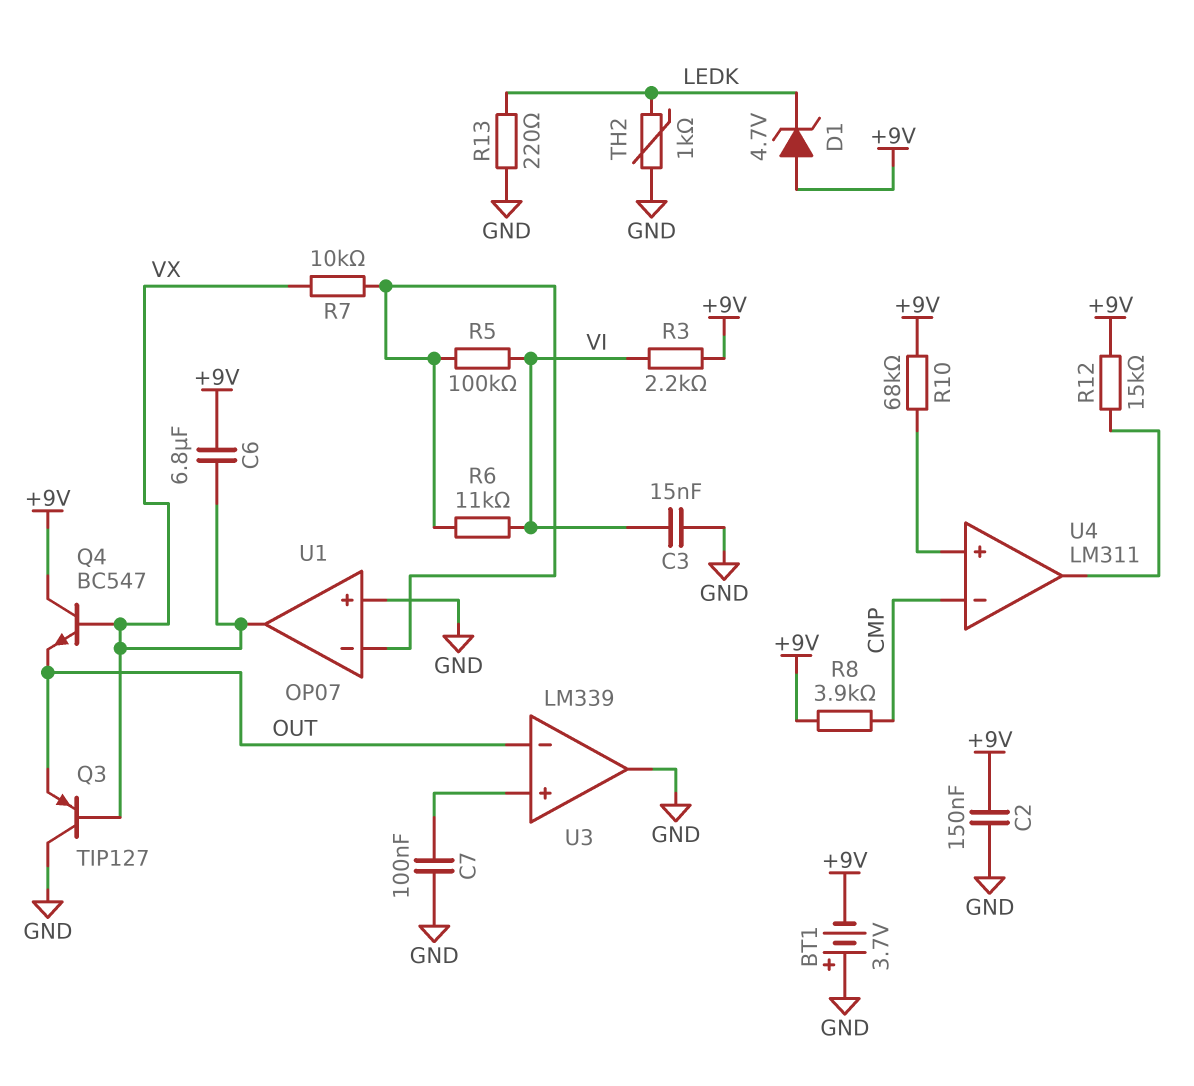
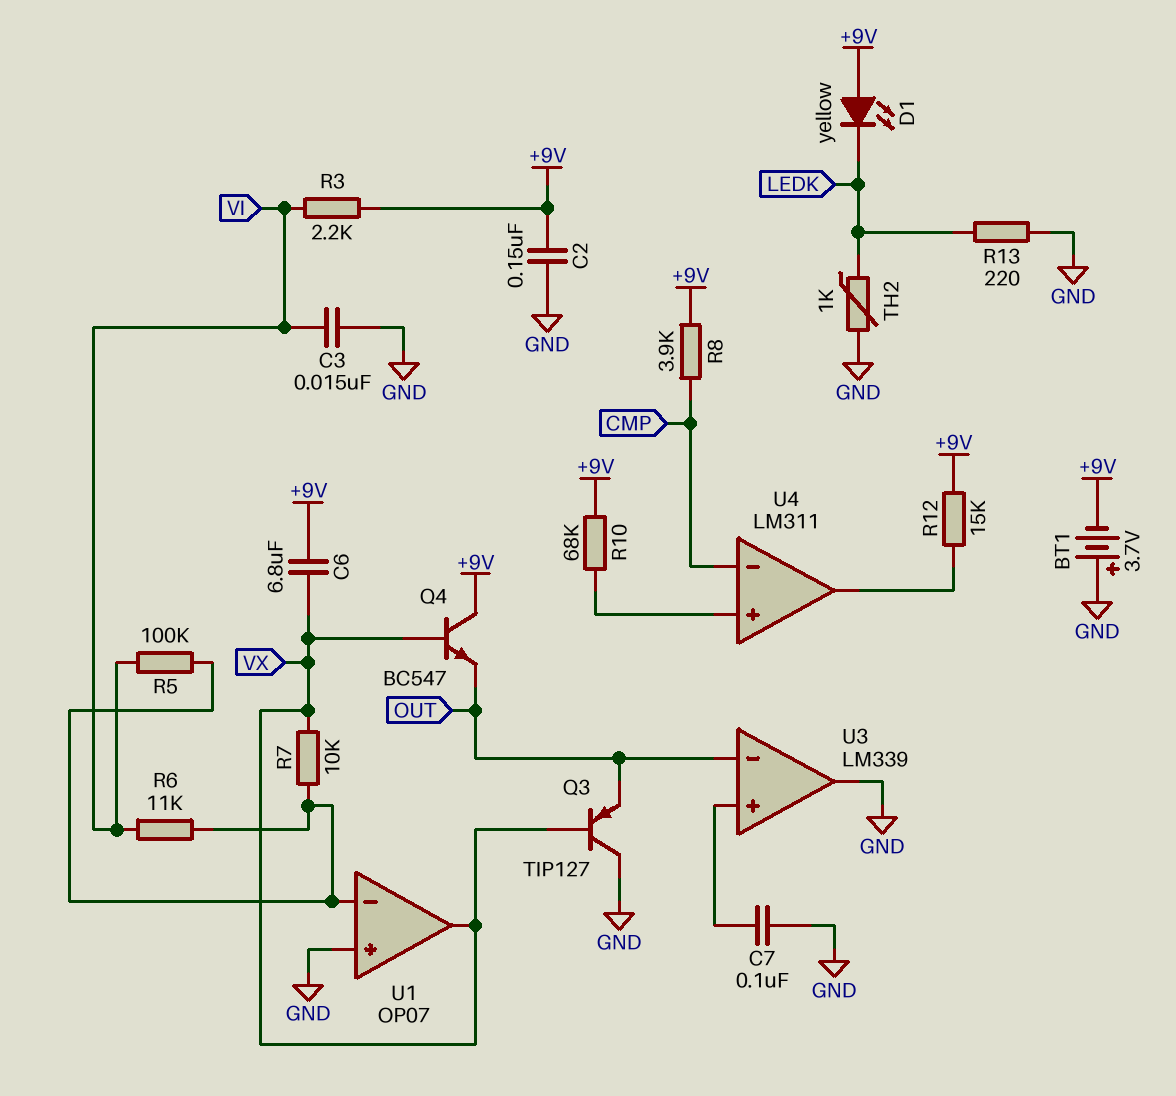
D1: zener 4.7V (A +9V, K LEDK) -> LED yellow (A +9V, K LEDK)

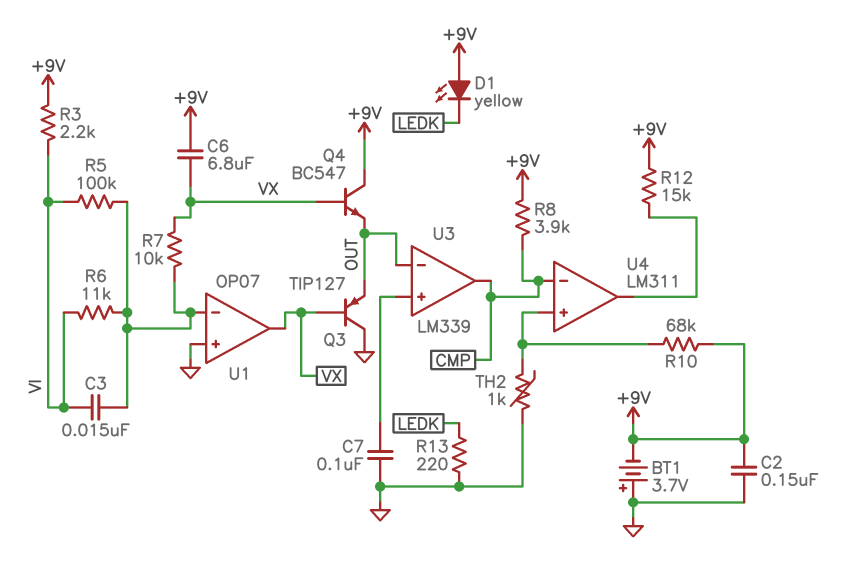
C3: 15nF (GND, VI) -> 15nF (U1/in-, VI)
TH2: 1k (GND, LEDK) -> 1k (GND, U4/in+)
U3 pin out: GND -> CMP

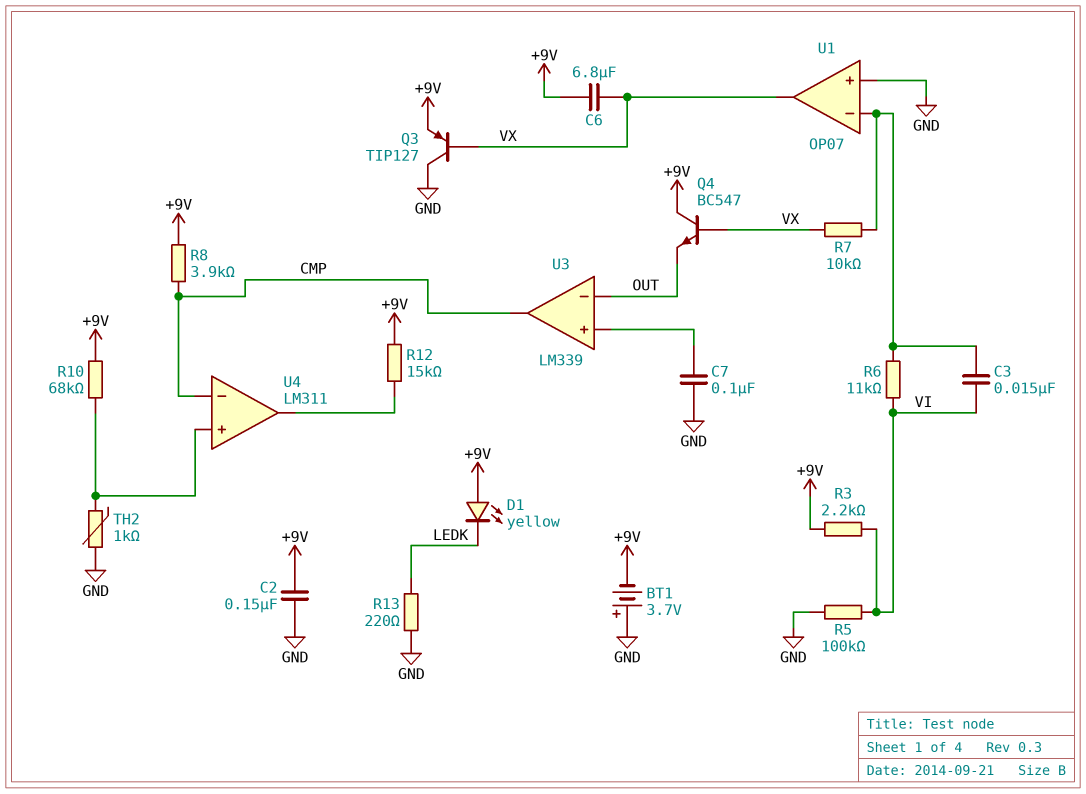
Q3: PNP TIP127 (B VX, C GND, E OUT) -> PNP TIP127 (B VX, C GND, E +9V)
R5: 100k (U1/in-, VI) -> 100k (GND, VI)

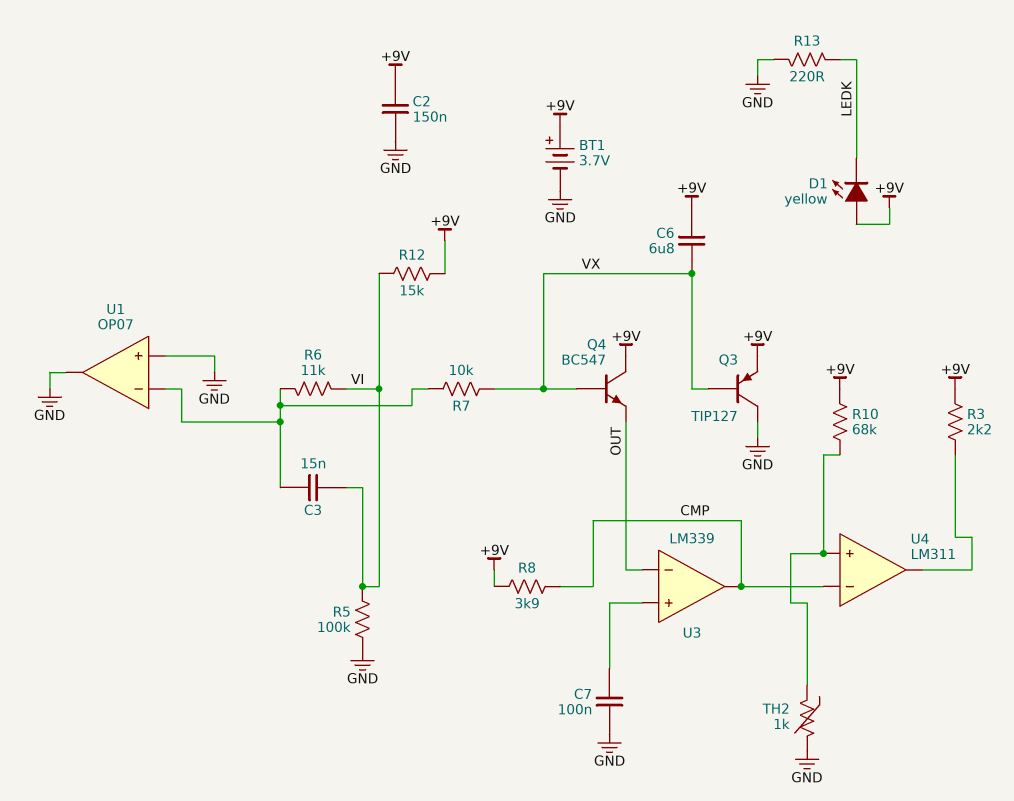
BT1: 3.7V (plus GND, minus +9V) -> 3.7V (plus +9V, minus GND)
R3: 2.2k (+9V, VI) -> 2.2k (+9V, U4/out)
R12: 15k (+9V, U4/out) -> 15k (+9V, VI)
U1 pin out: VX -> GND

